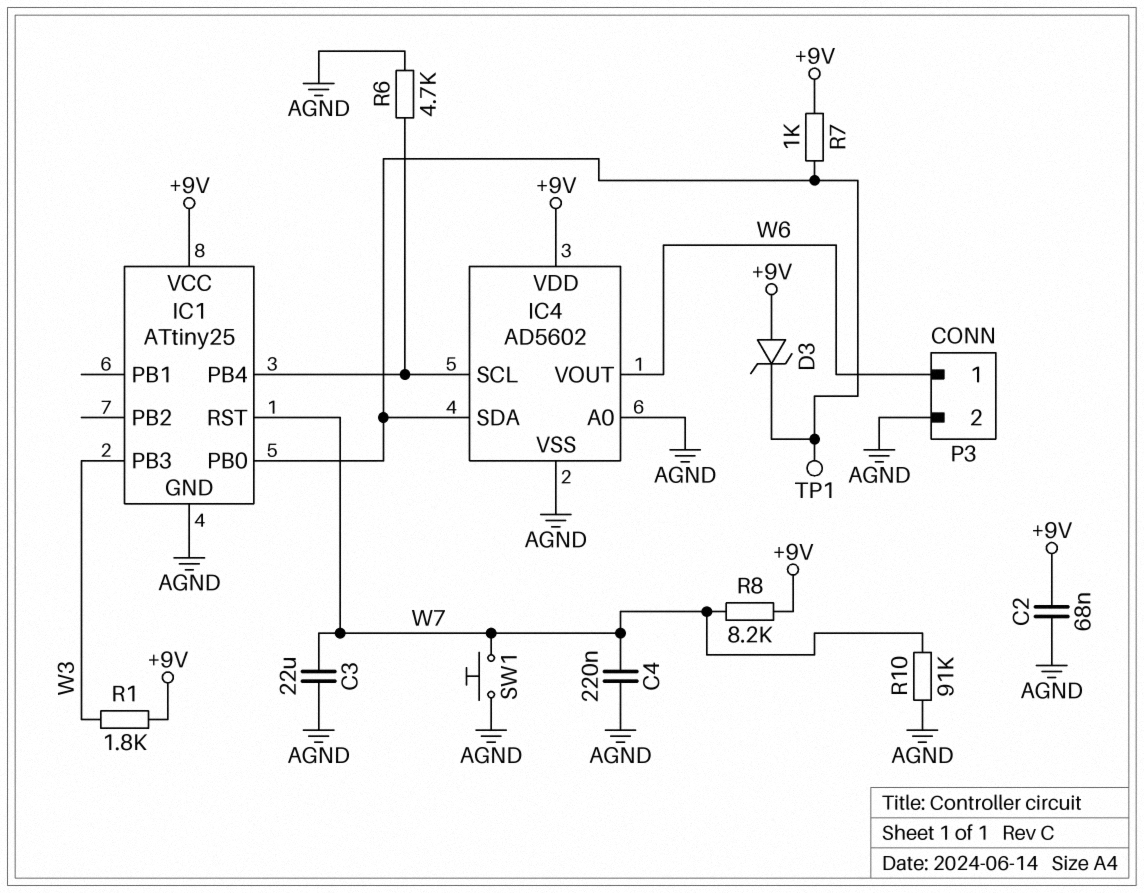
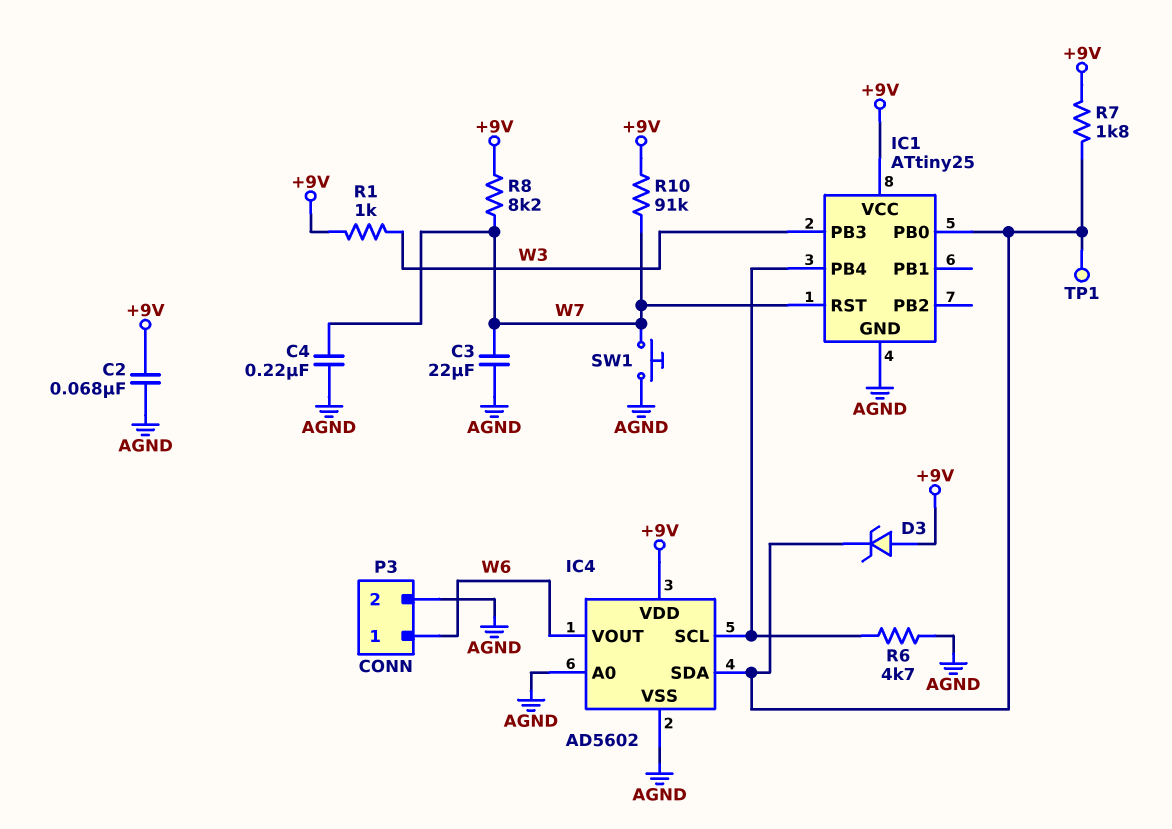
R1: 1.8k (+9V, W3) -> 1k (+9V, W3)
R7: 1k (+9V, IC1/PB0) -> 1.8k (+9V, IC1/PB0)
R10: 91k (AGND, W7) -> 91k (+9V, W7)

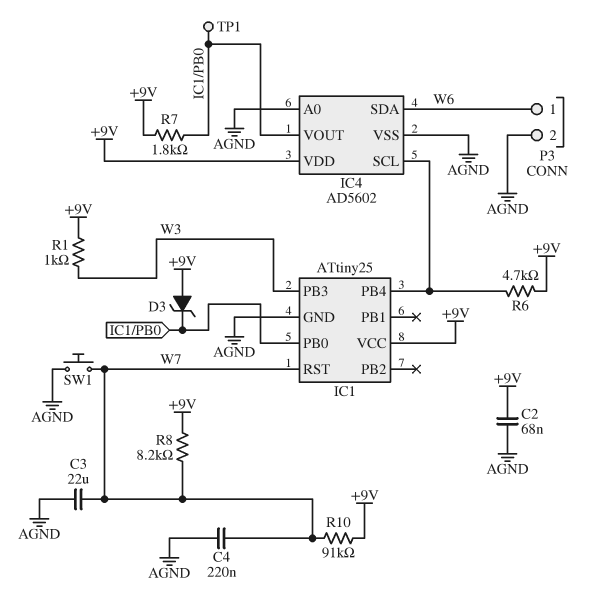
IC4 pin SDA: IC1/PB0 -> W6
IC4 pin VOUT: W6 -> IC1/PB0
R6: 4.7k (AGND, IC1/PB4) -> 4.7k (+9V, IC1/PB4)

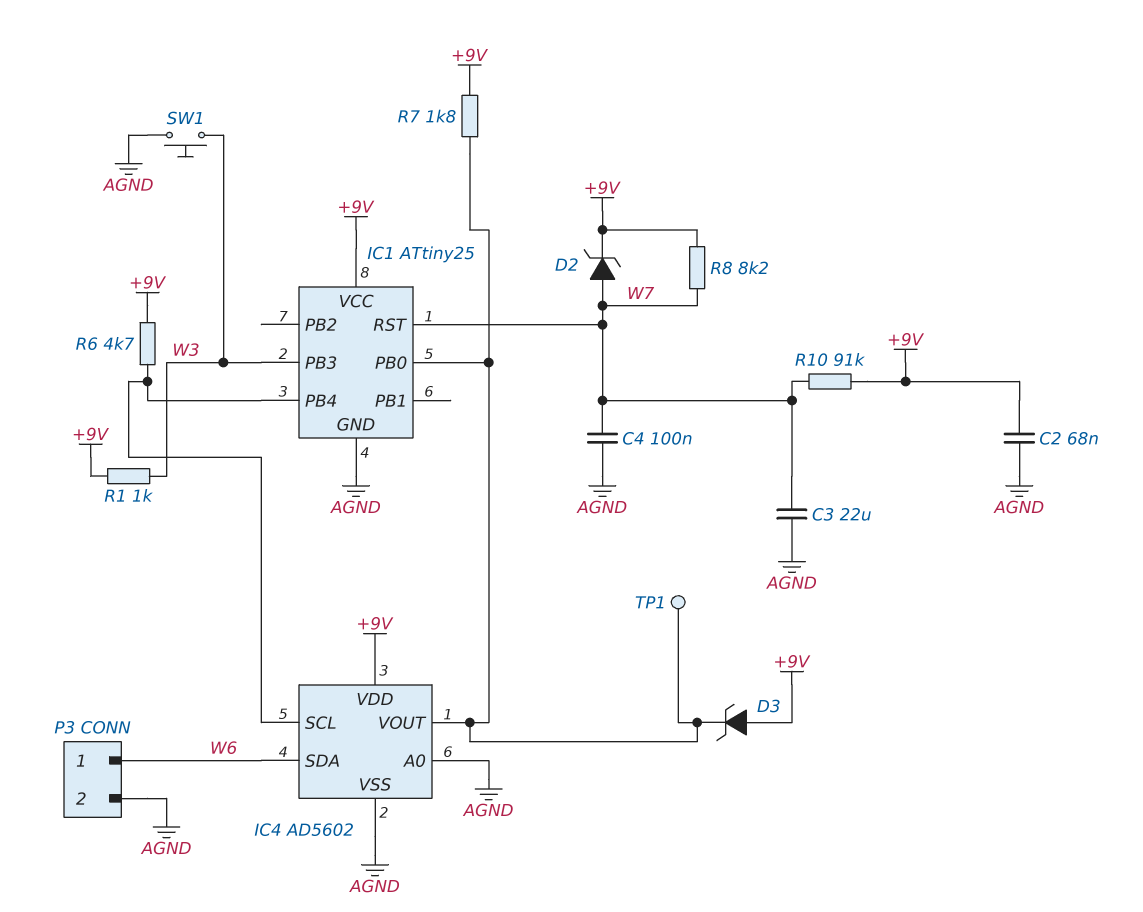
C4: 220nF (AGND, W7) -> 100nF (AGND, W7)
D2: none -> zener (A W7, K +9V)
SW1: button (AGND, W7) -> button (AGND, W3)

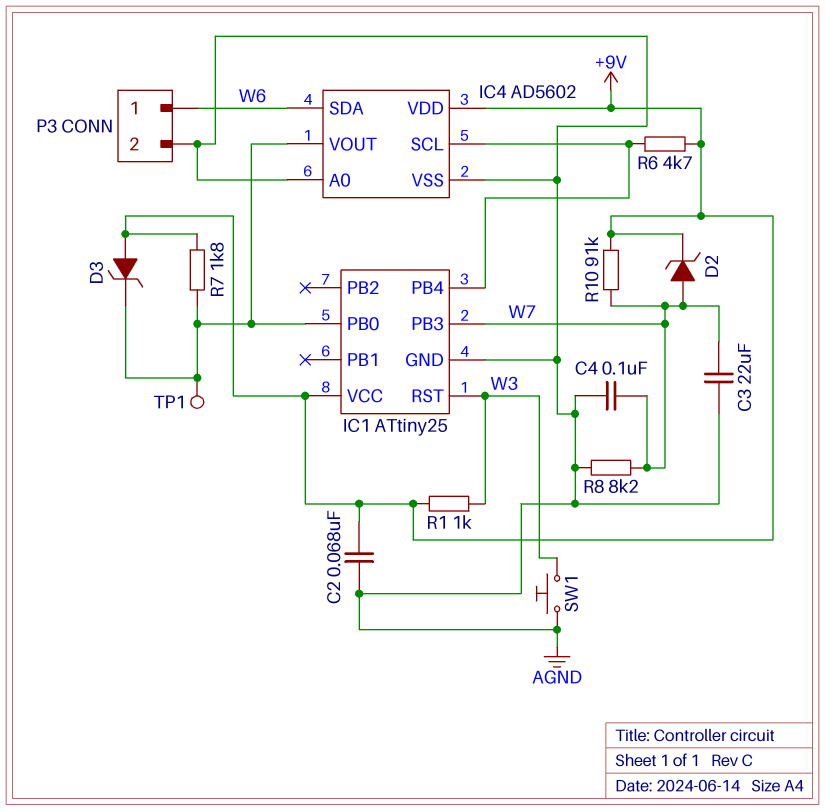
IC1 pin PB3: W3 -> W7
IC1 pin RST: W7 -> W3
R8: 8.2k (+9V, W7) -> 8.2k (AGND, W7)

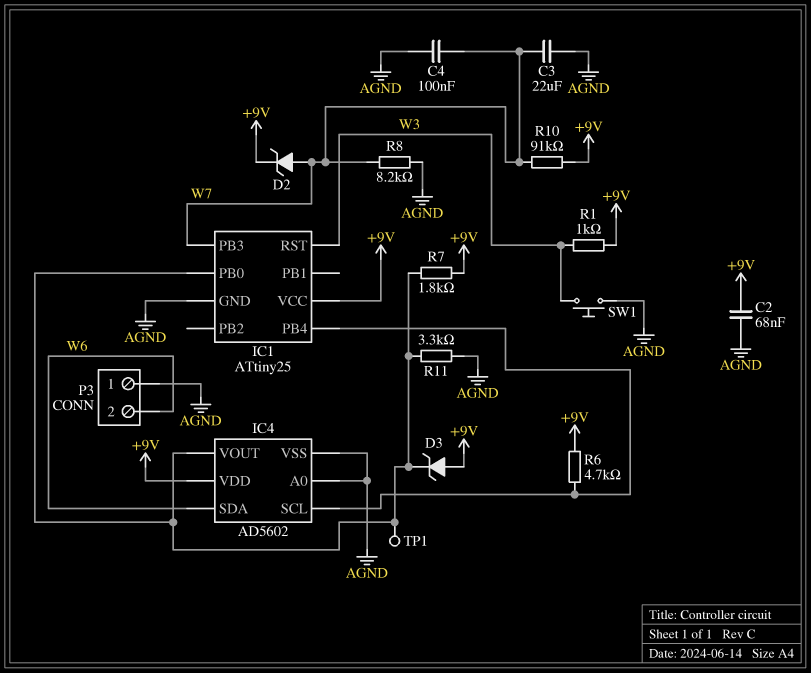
P3 pin 1: W6 -> AGND
P3 pin 2: AGND -> W6
R11: none -> 3.3k (AGND, IC1/PB0)

